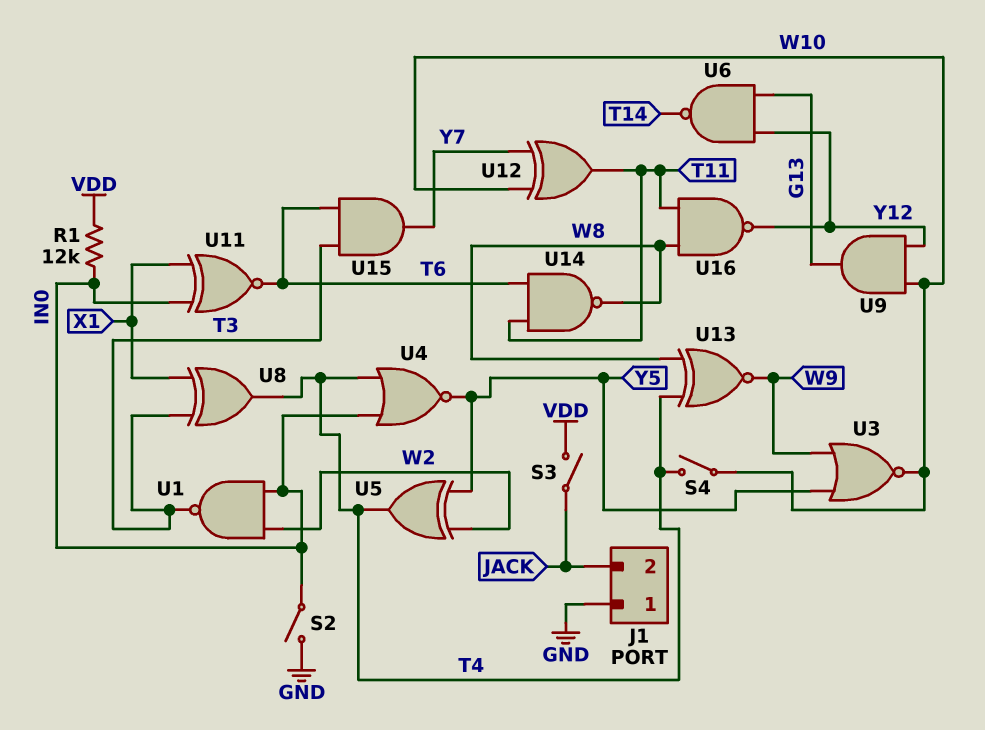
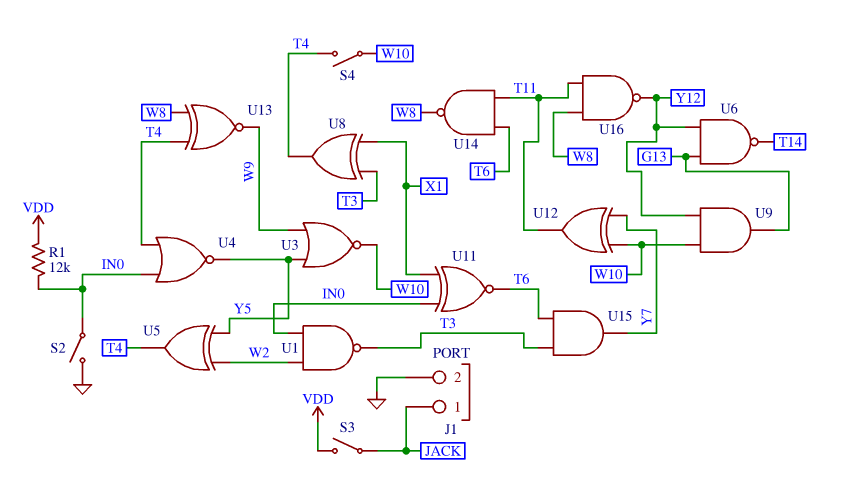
J1 pin 1: GND -> JACK
J1 pin 2: JACK -> GND

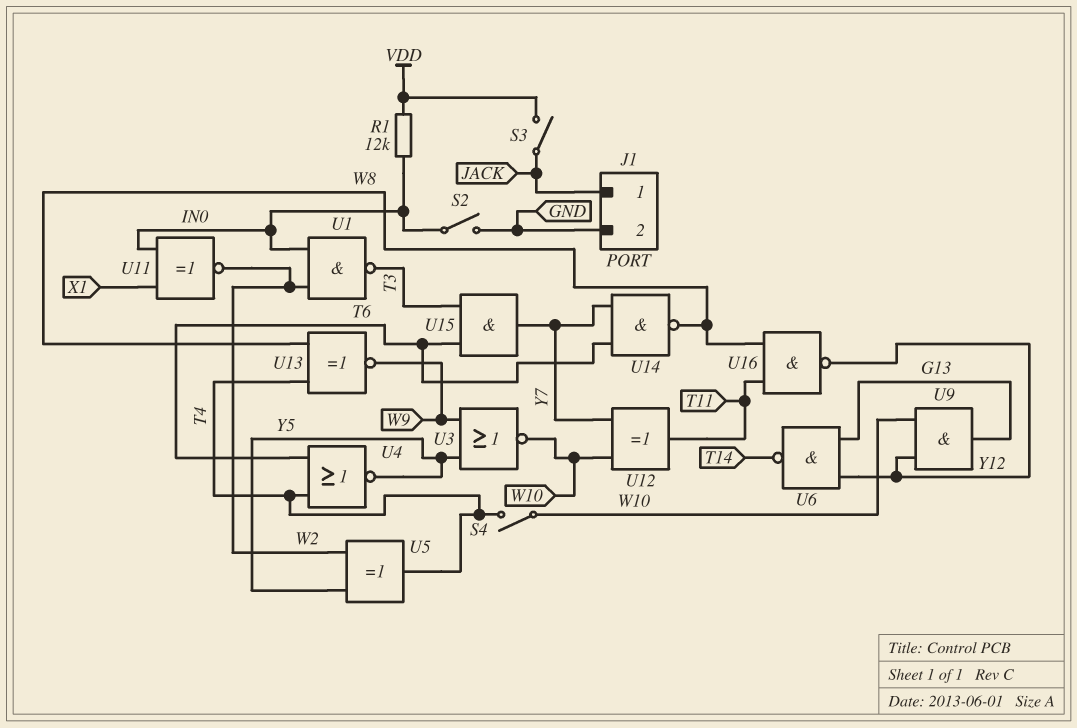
U4: NOR (in IN0, in T4, out Y5) -> NOR (in T4, in T6, out Y5)
U8: XOR (in T3, in X1, out T4) -> none
U11: XNOR (in IN0, in X1, out T6) -> XNOR (in IN0, in X1, out W2)
U14: NAND (in T6, in T11, out W8) -> NAND (in T6, in Y7, out W8)

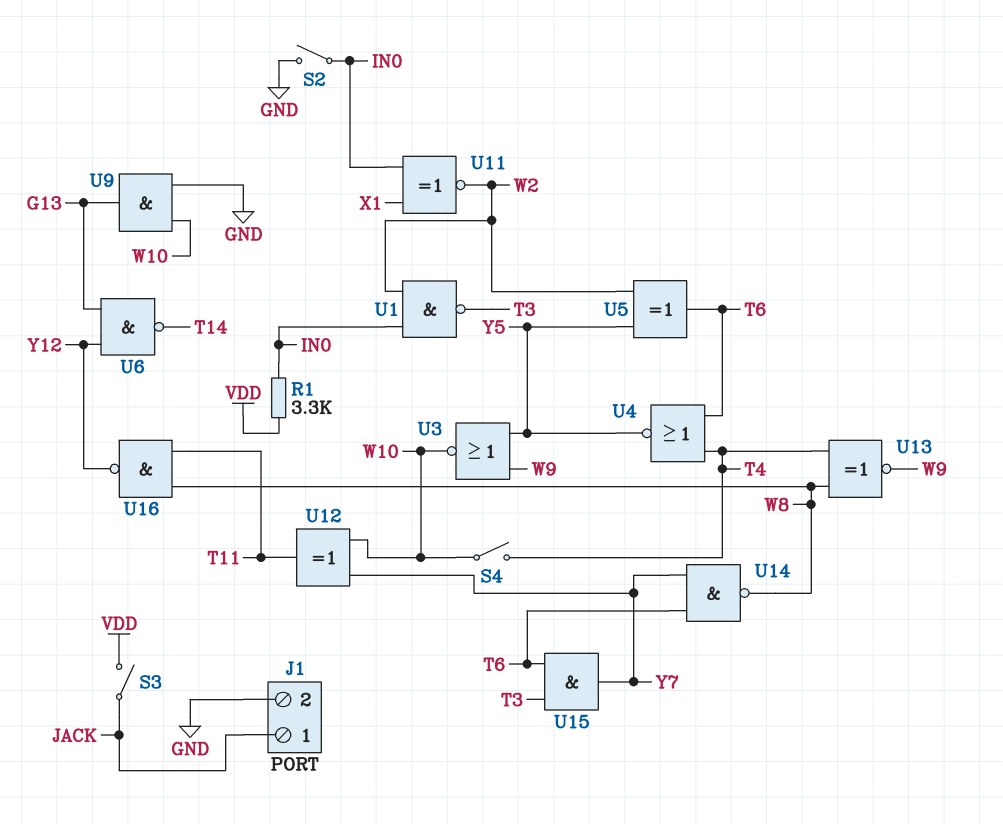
R1: 12k (IN0, VDD) -> 3.3k (IN0, VDD)
U5: XOR (in W2, in Y5, out T4) -> XOR (in W2, in Y5, out T6)
U9: AND (in W10, in Y12, out G13) -> AND (in GND, in W10, out G13)

